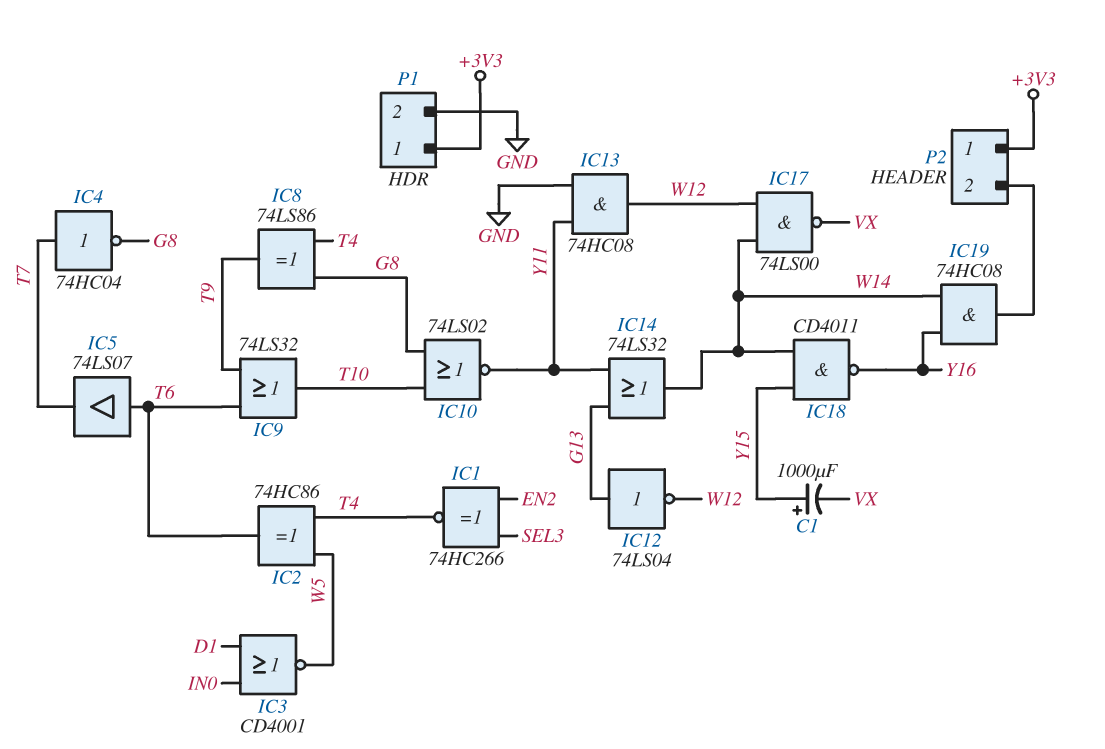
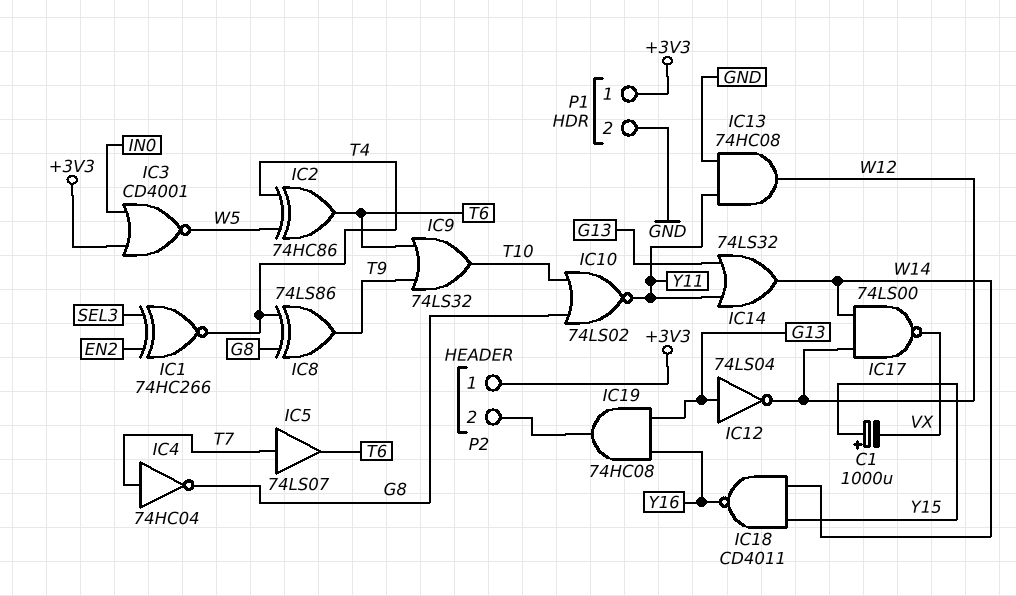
IC3: NOR CD4001 (in D1, in IN0, out W5) -> NOR CD4001 (in +3V3, in IN0, out W5)
IC5: buffer 74LS07 (in T6, out T7) -> buffer 74LS07 (in T7, out T6)
IC19: AND 74HC08 (in W14, in Y16, out P2/2) -> AND 74HC08 (in G13, in Y16, out P2/2)

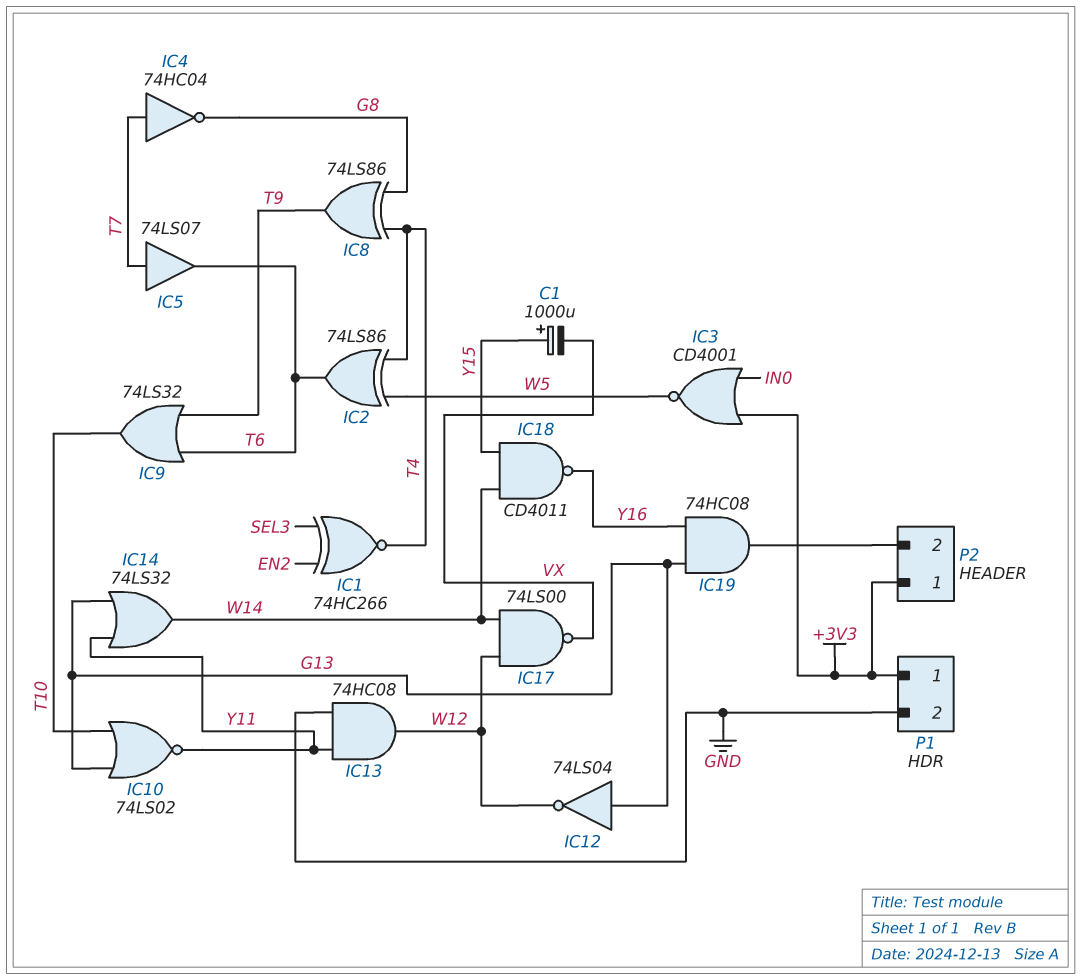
IC2: XOR 74HC86 (in T4, in W5, out T6) -> XOR 74LS86 (in T4, in W5, out T6)
IC10: NOR 74LS02 (in G8, in T10, out Y11) -> NOR 74LS02 (in G13, in T10, out Y11)

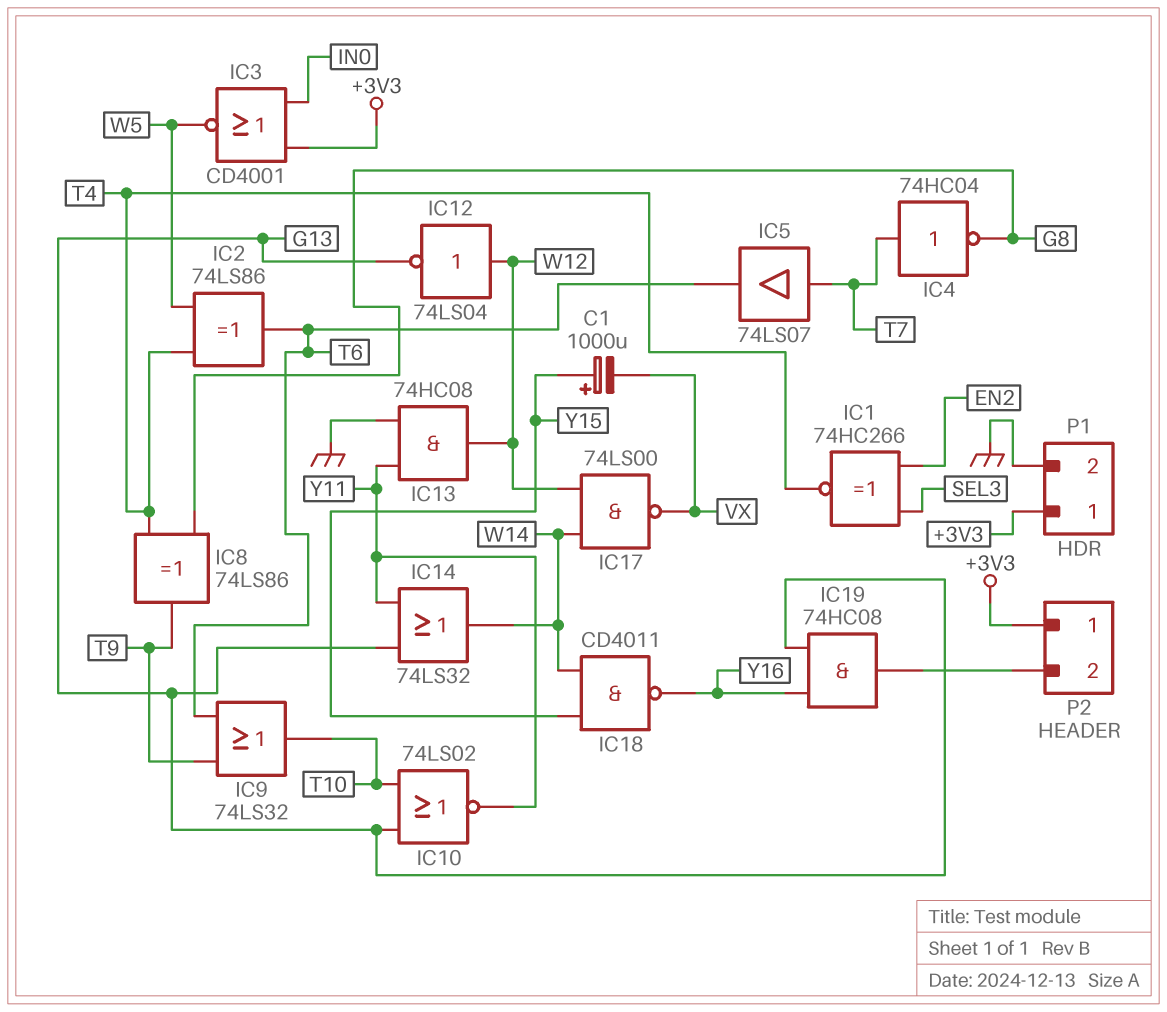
IC12: NOT 74LS04 (in G13, out W12) -> NOT 74LS04 (in W12, out G13)

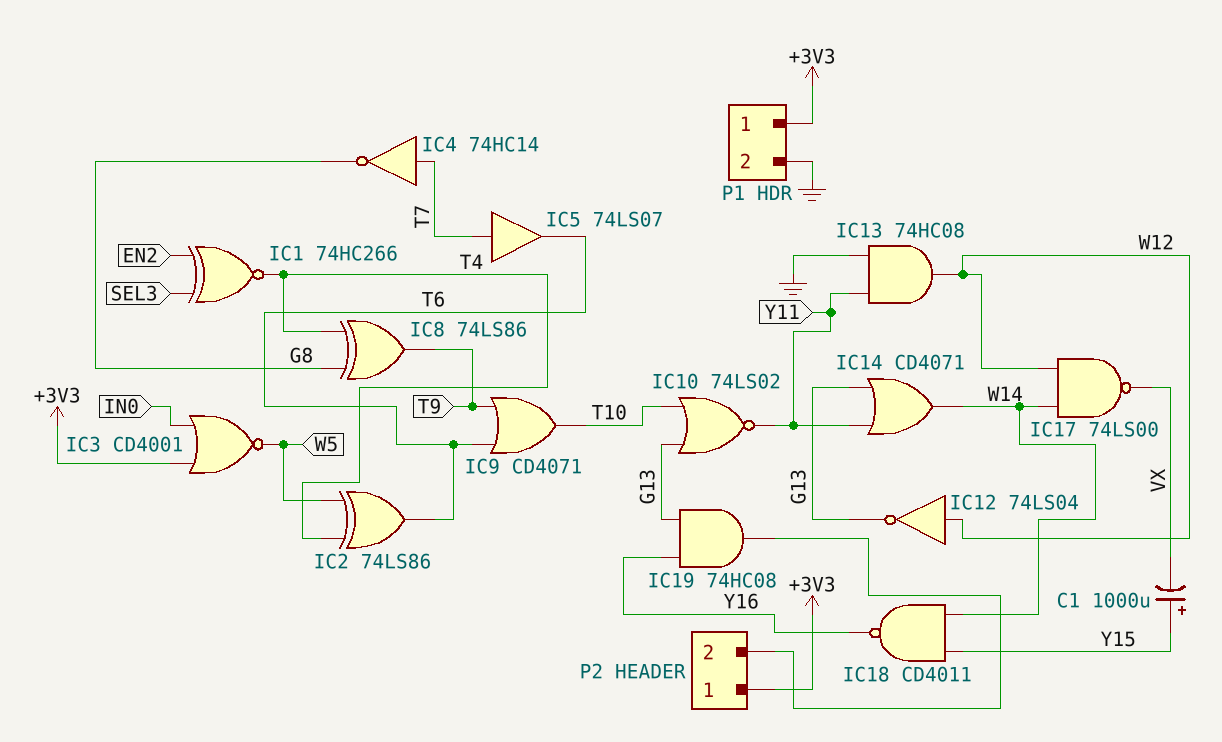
IC4: NOT 74HC04 (in T7, out G8) -> NOT 74HC14 (in T7, out G8)
IC9: OR 74LS32 (in T6, in T9, out T10) -> OR CD4071 (in T6, in T9, out T10)
IC14: OR 74LS32 (in G13, in Y11, out W14) -> OR CD4071 (in G13, in Y11, out W14)

